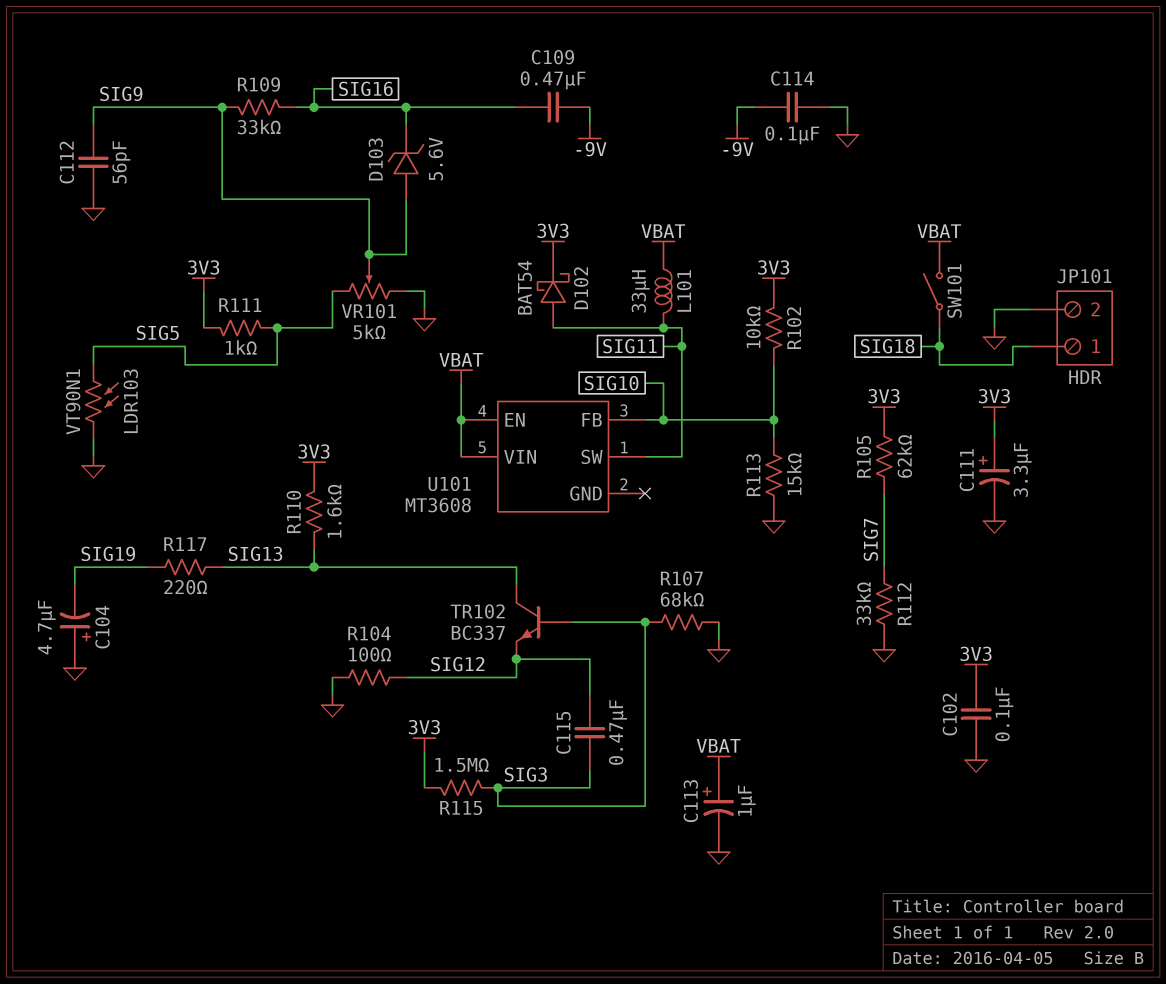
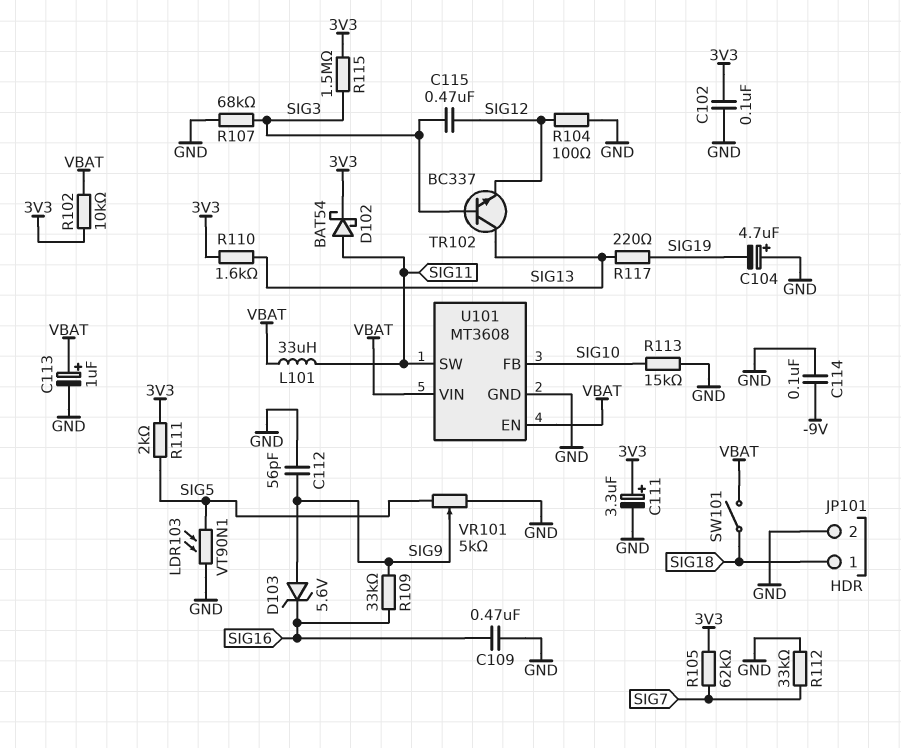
C109: 470nF (-9V, SIG16) -> 470nF (GND, SIG16)
R102: 10k (3V3, SIG10) -> 10k (3V3, VBAT)
R111: 1k (3V3, SIG5) -> 2k (3V3, SIG5)
U101 pin GND: none -> GND

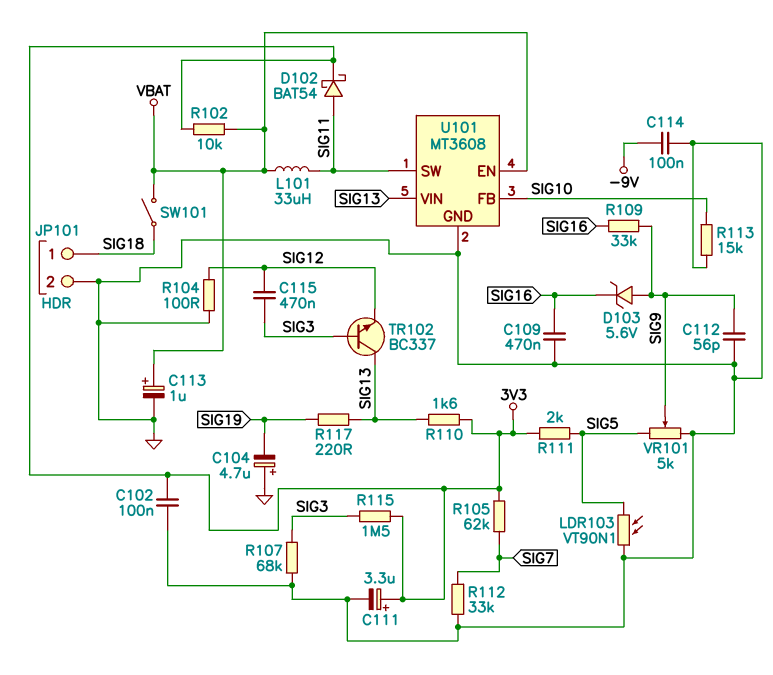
U101 pin VIN: VBAT -> SIG13

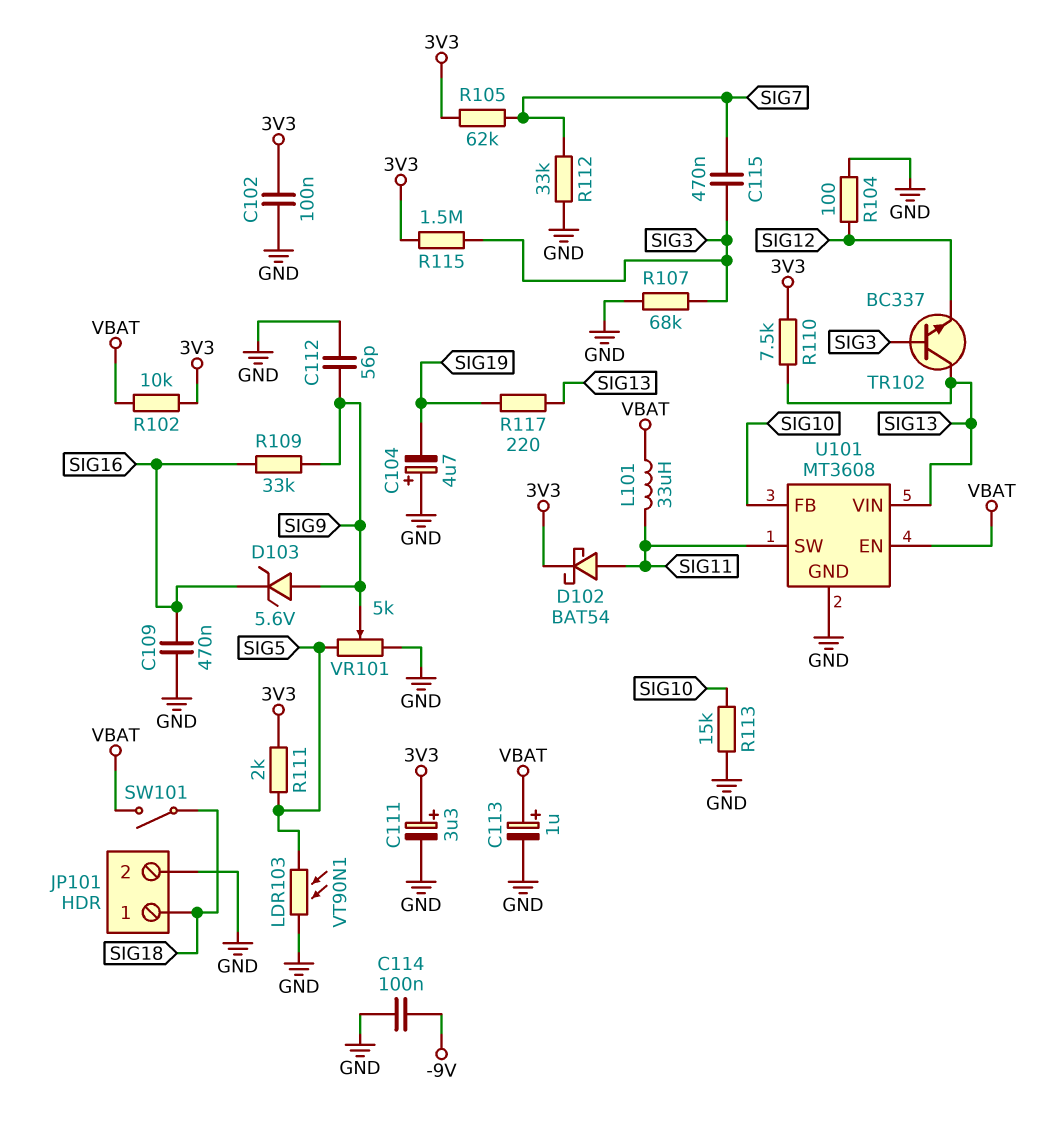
C115: 470nF (SIG3, SIG12) -> 470nF (SIG3, SIG7)
R110: 1.6k (3V3, SIG13) -> 7.5k (3V3, SIG13)

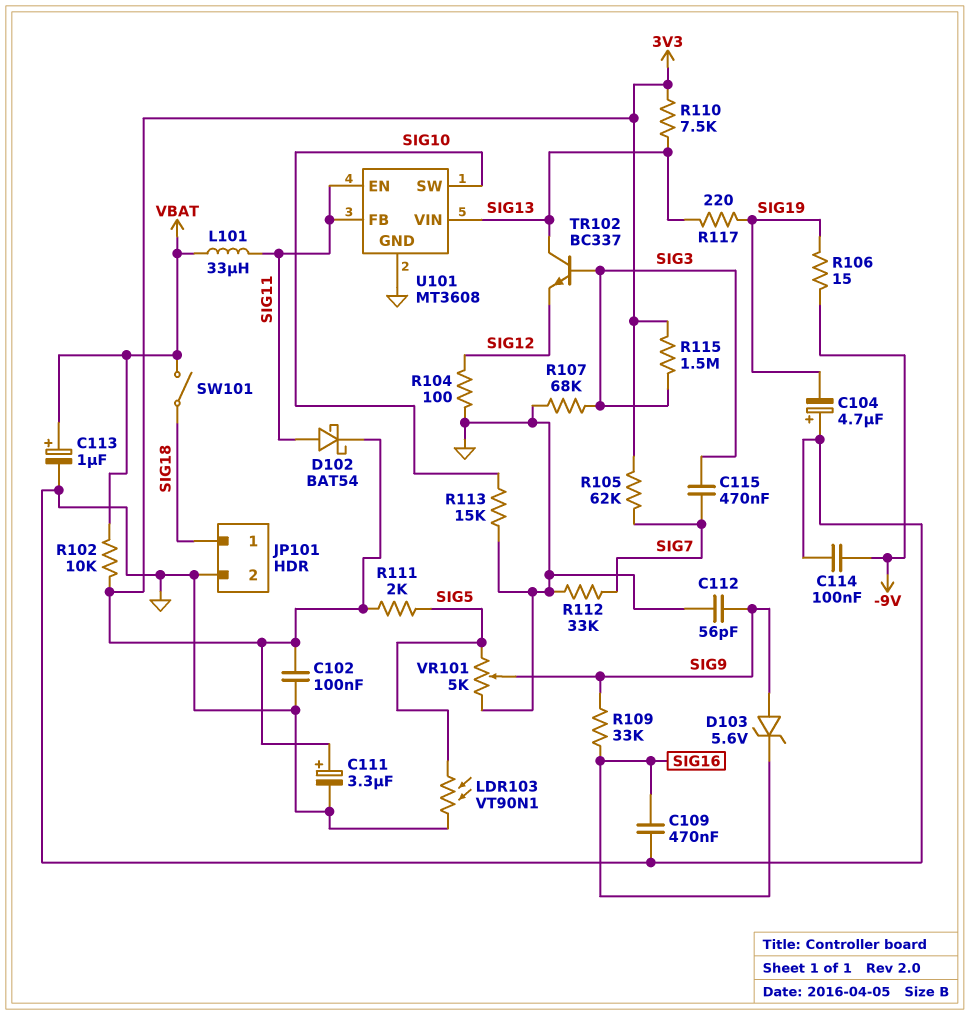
R106: none -> 15 (-9V, SIG19)
U101 pin EN: VBAT -> SIG11
U101 pin FB: SIG10 -> SIG11
U101 pin SW: SIG11 -> SIG10

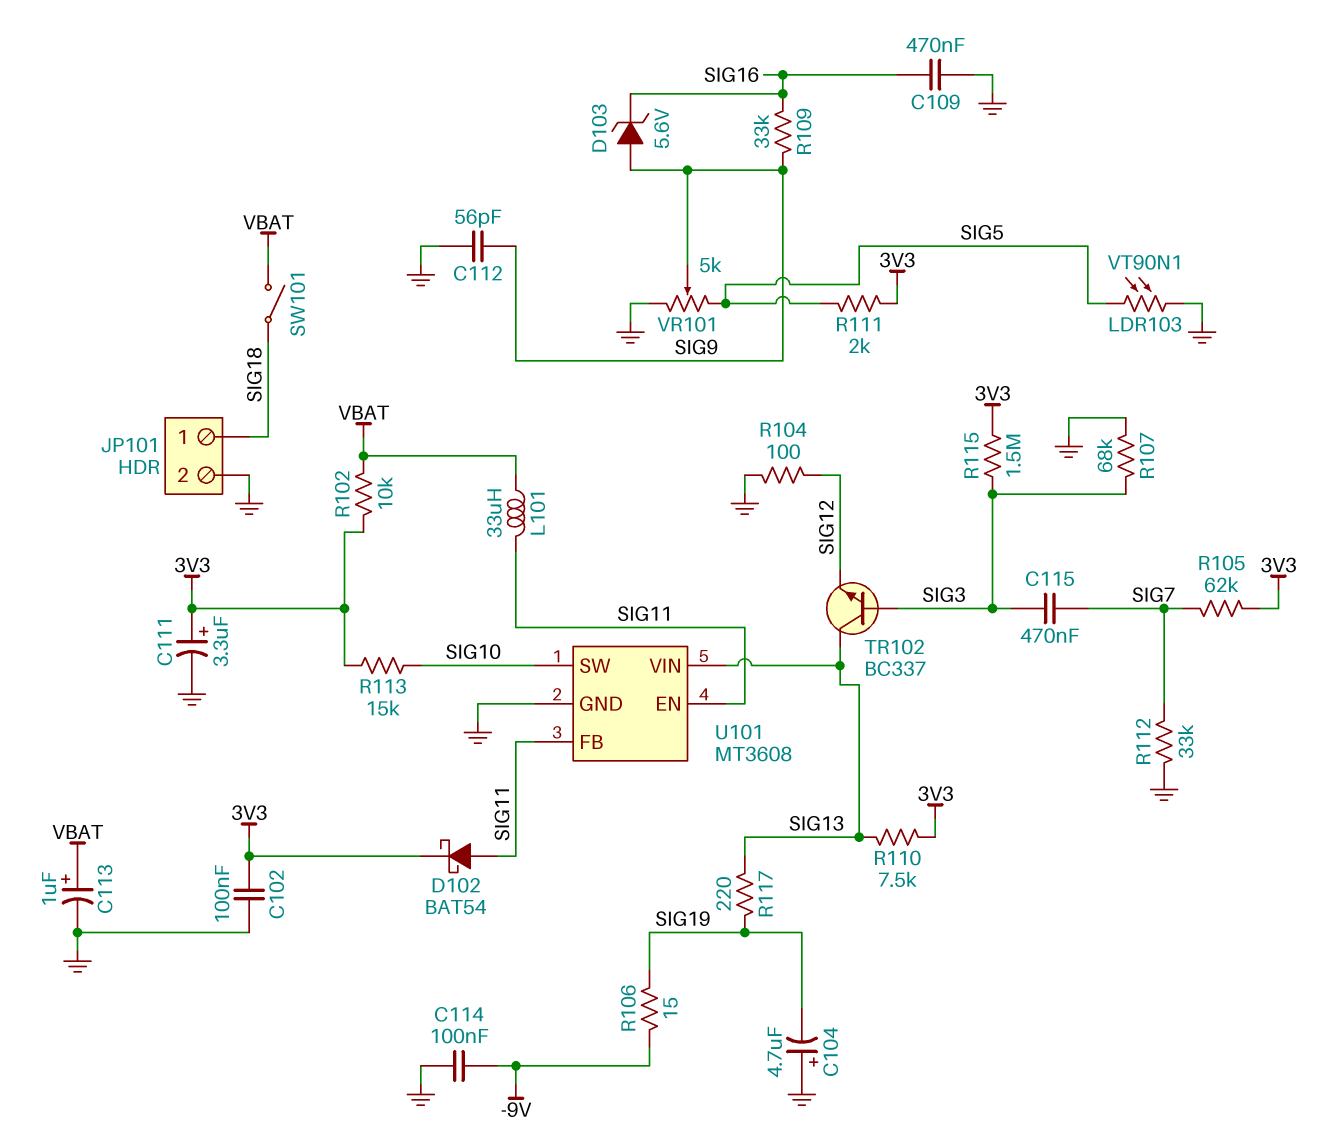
R113: 15k (GND, SIG10) -> 15k (3V3, SIG10)

